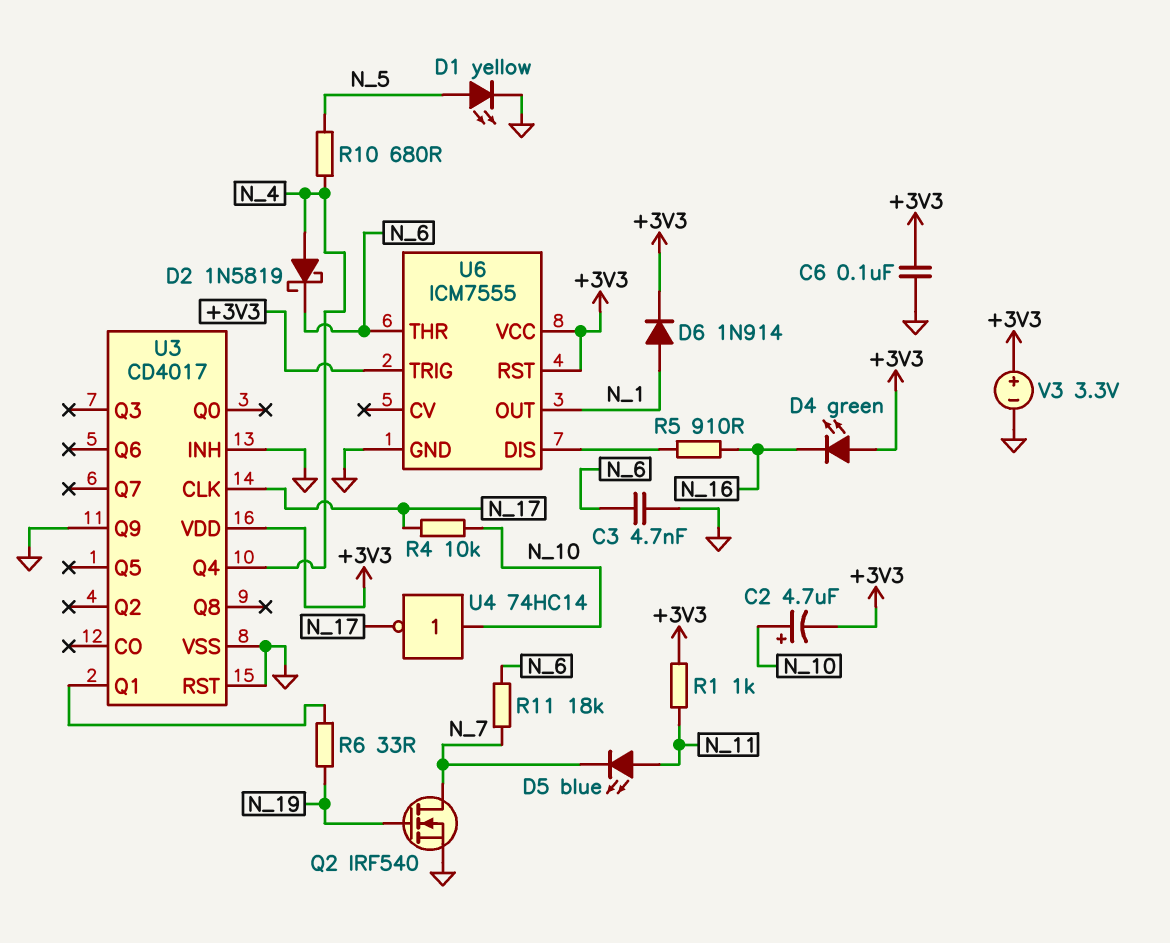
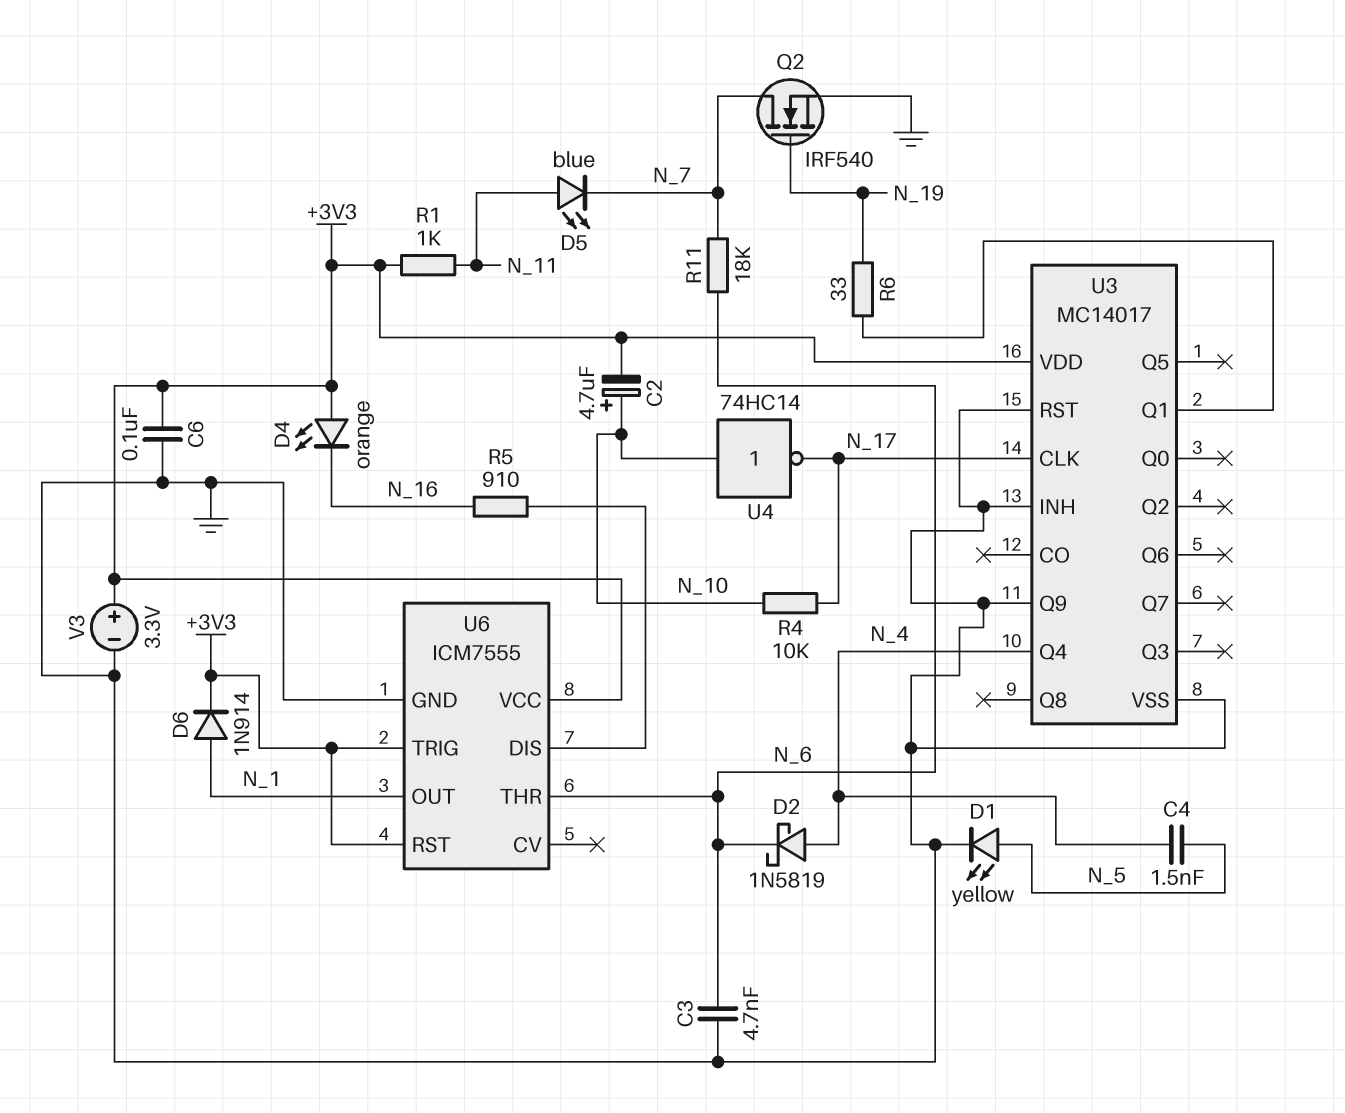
C4: none -> 1.5nF (N_4, N_5)
D4: LED green (A +3V3, K N_16) -> LED orange (A +3V3, K N_16)
R10: 680 (N_4, N_5) -> none
U3: CD4017 -> MC14017

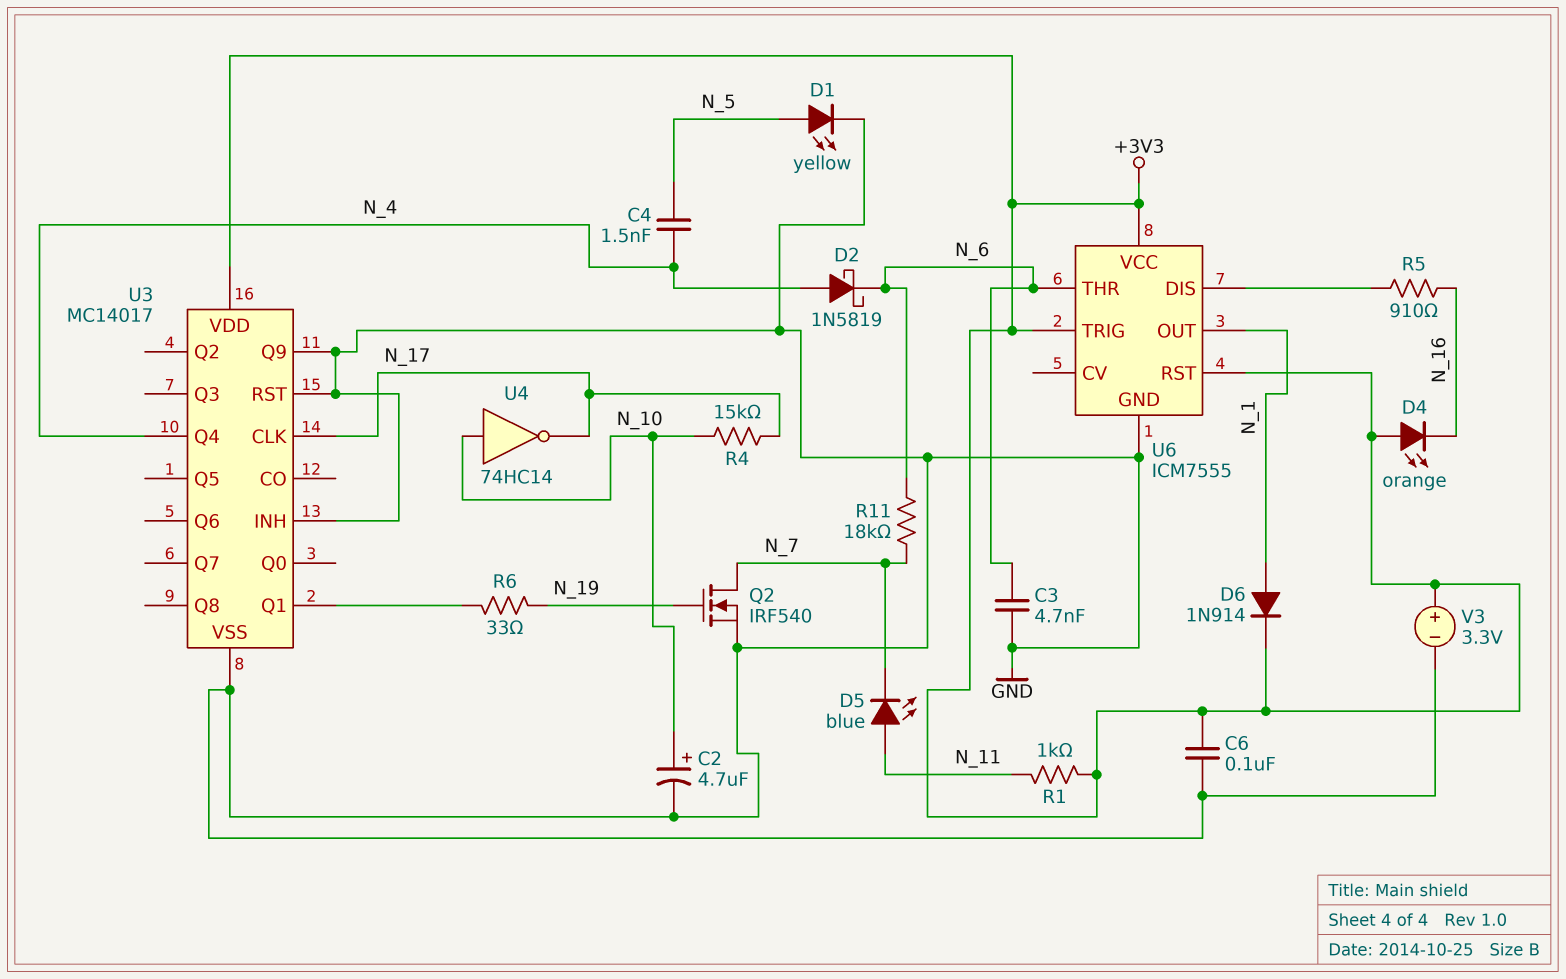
C2: 4.7uF (plus N_10, minus +3V3) -> 4.7uF (plus N_10, minus GND)
R4: 10k (N_10, N_17) -> 15k (N_10, N_17)

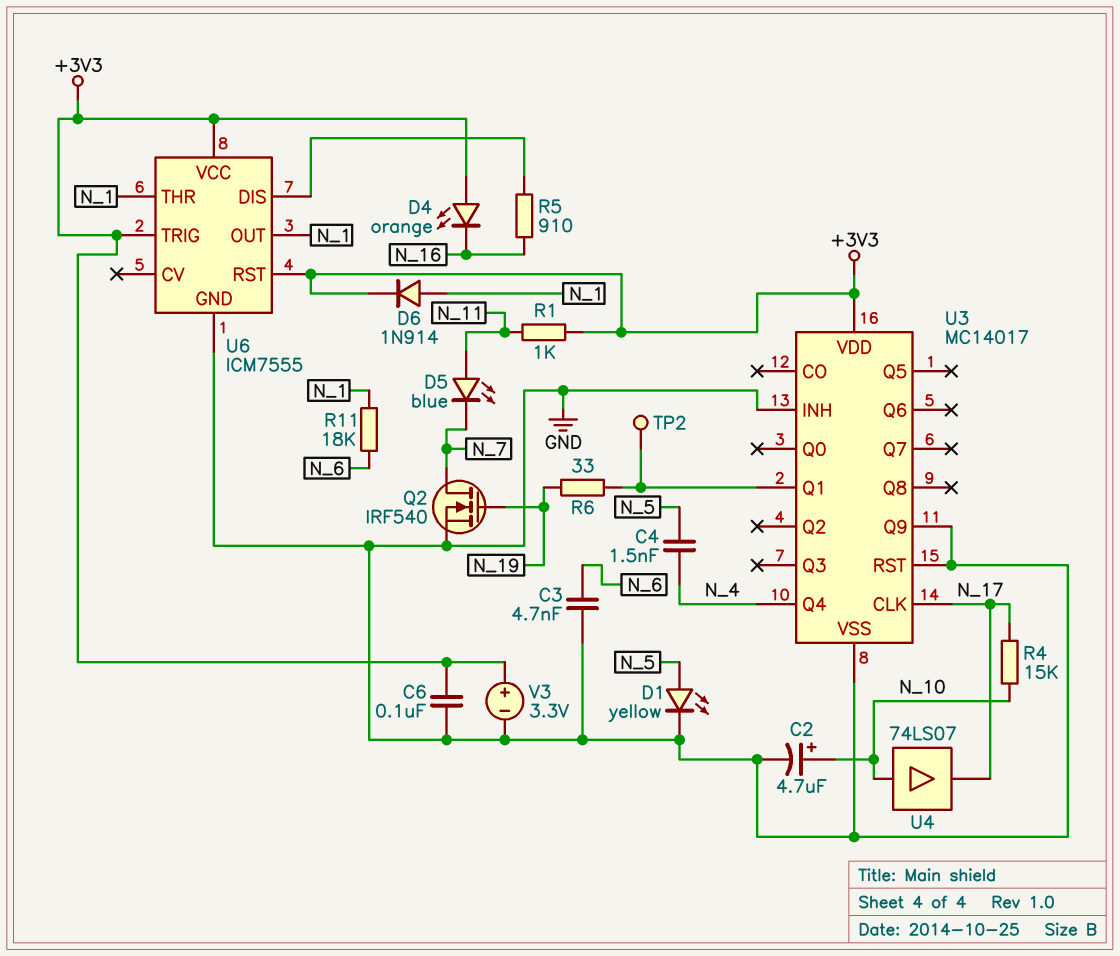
D2: schottky 1N5819 (A N_4, K N_6) -> none
R11: 18k (N_6, N_7) -> 18k (N_1, N_6)
TP2: none -> test point (U3/Q1)
U4: NOT 74HC14 (in N_10, out N_17) -> buffer 74LS07 (in N_10, out N_17)
U6 pin THR: N_6 -> N_1

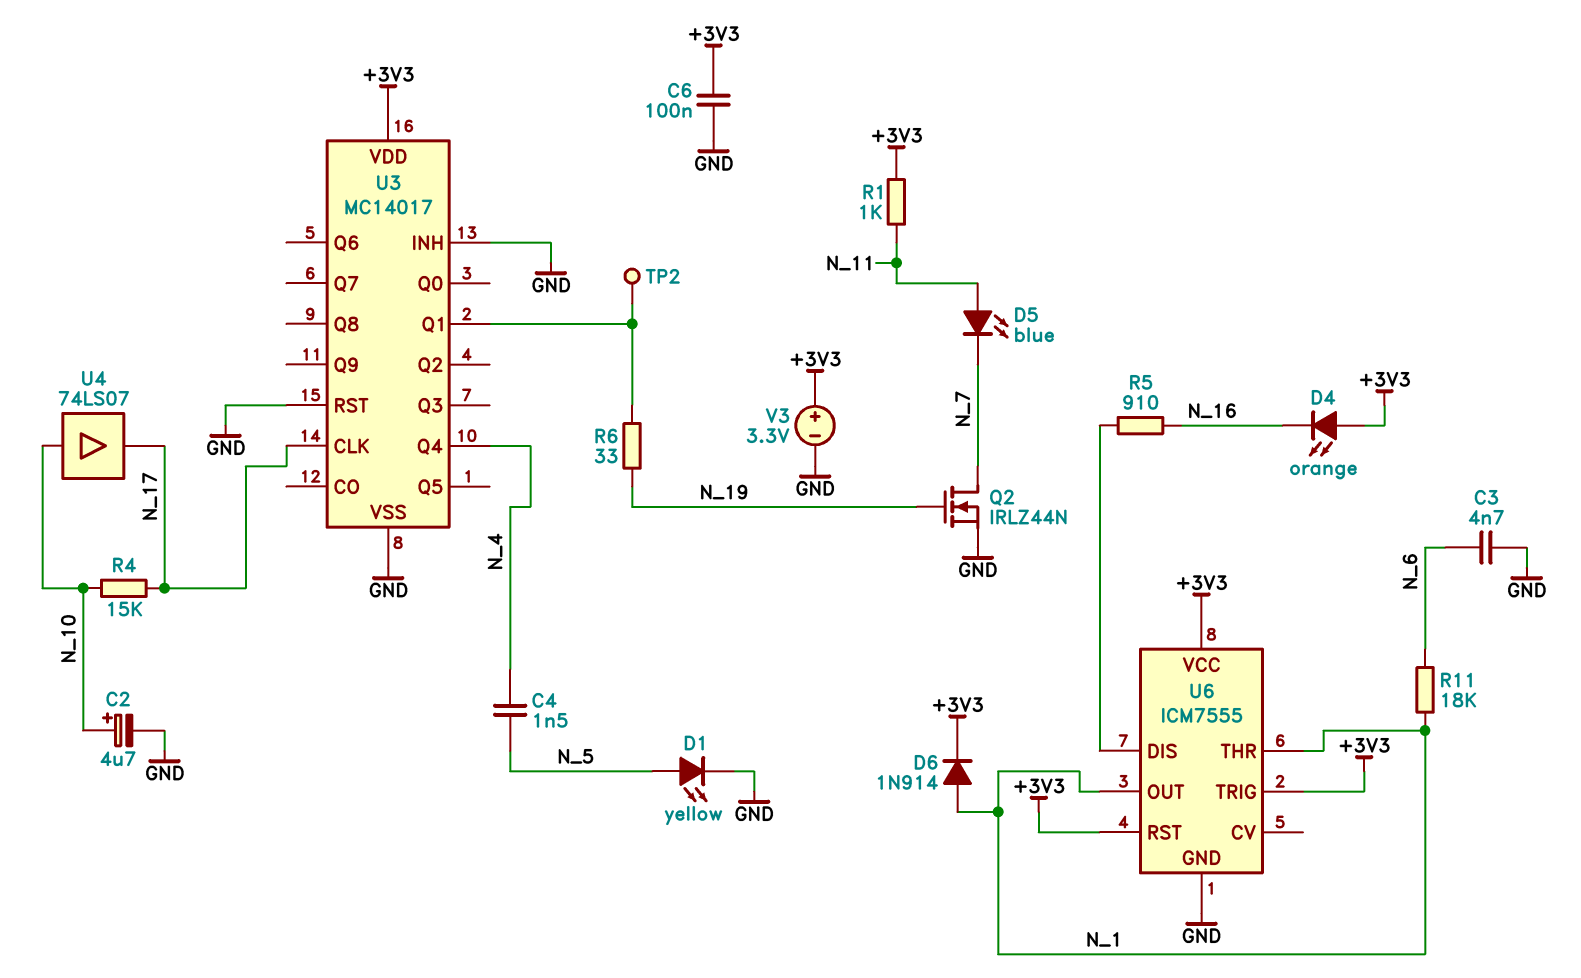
Q2: NMOS IRF540 (G N_19, D N_7, S GND) -> NMOS IRLZ44N (G N_19, D N_7, S GND)
U3 pin Q9: GND -> none

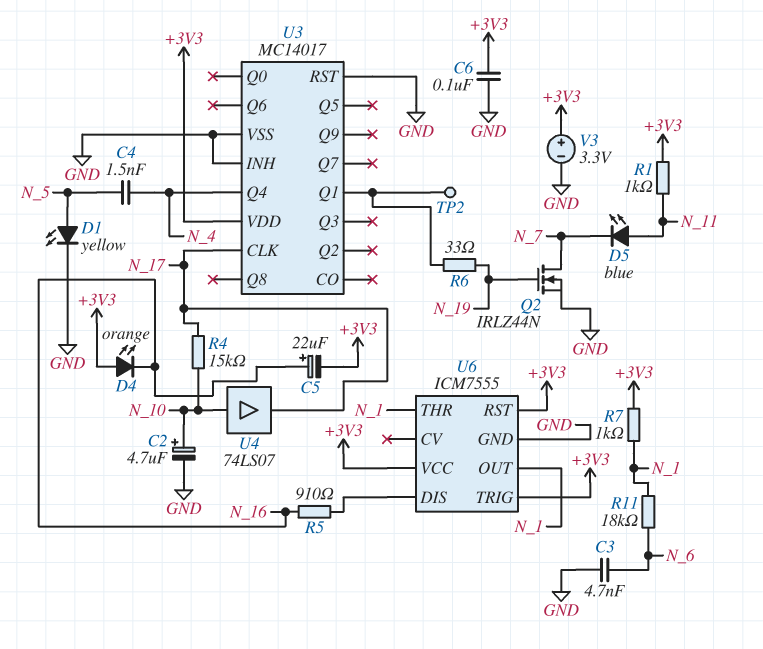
C5: none -> 22uF (plus N_16, minus +3V3)
D6: diode 1N914 (A N_1, K +3V3) -> none
R7: none -> 1k (+3V3, N_1)

